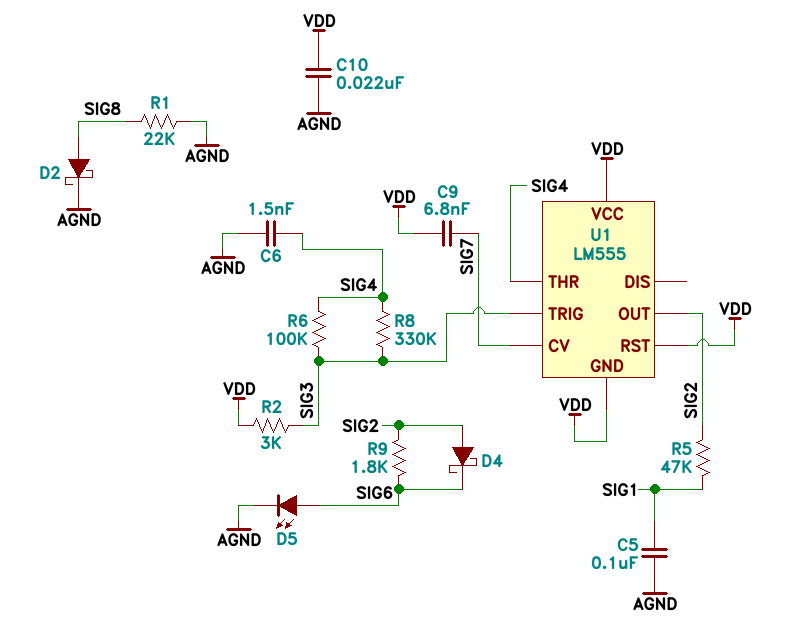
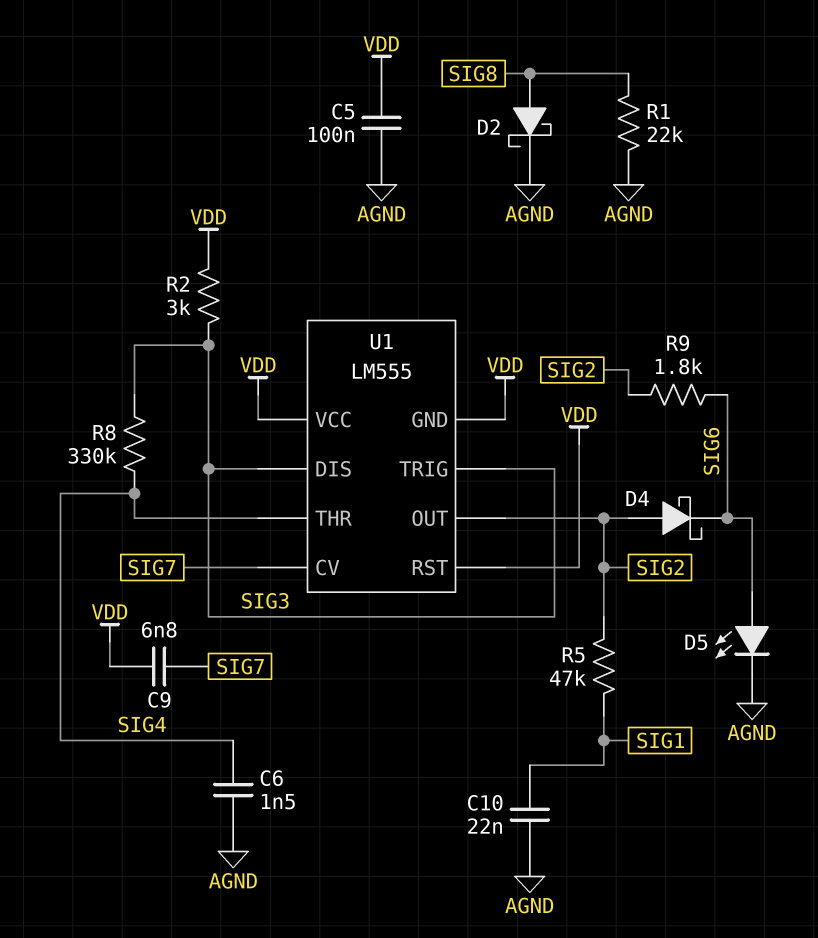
C5: 100nF (AGND, SIG1) -> 100nF (AGND, VDD)
C10: 22nF (AGND, VDD) -> 22nF (AGND, SIG1)
R6: 100k (SIG3, SIG4) -> none
U1 pin DIS: none -> SIG3

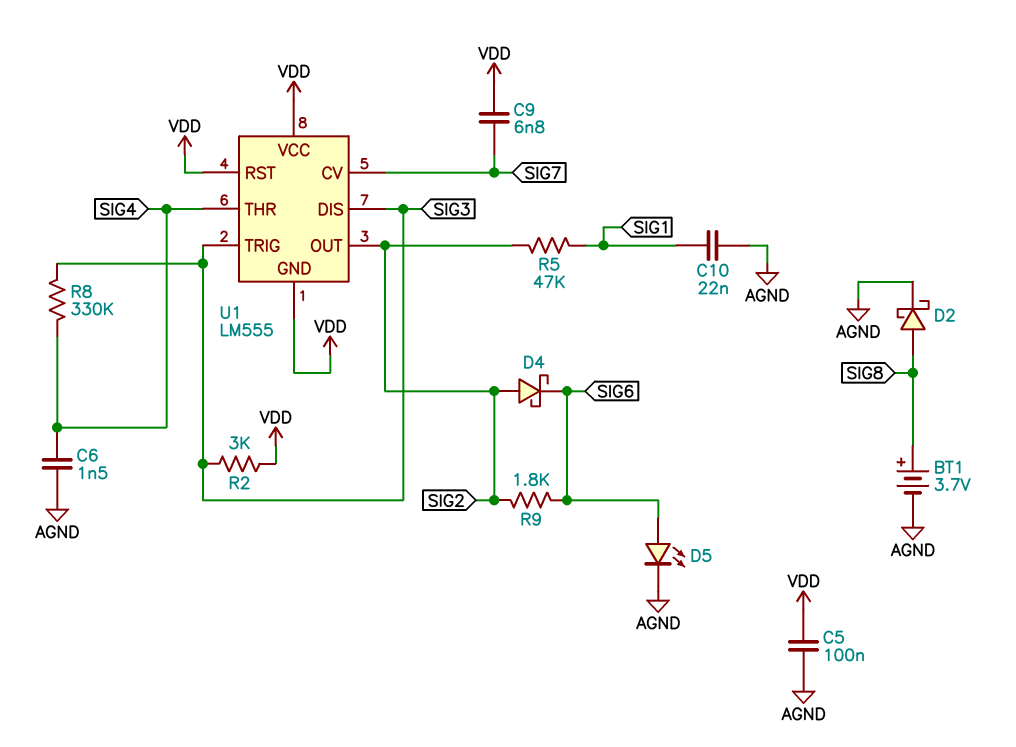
BT1: none -> 3.7V (plus SIG8, minus AGND)
R1: 22k (AGND, SIG8) -> none

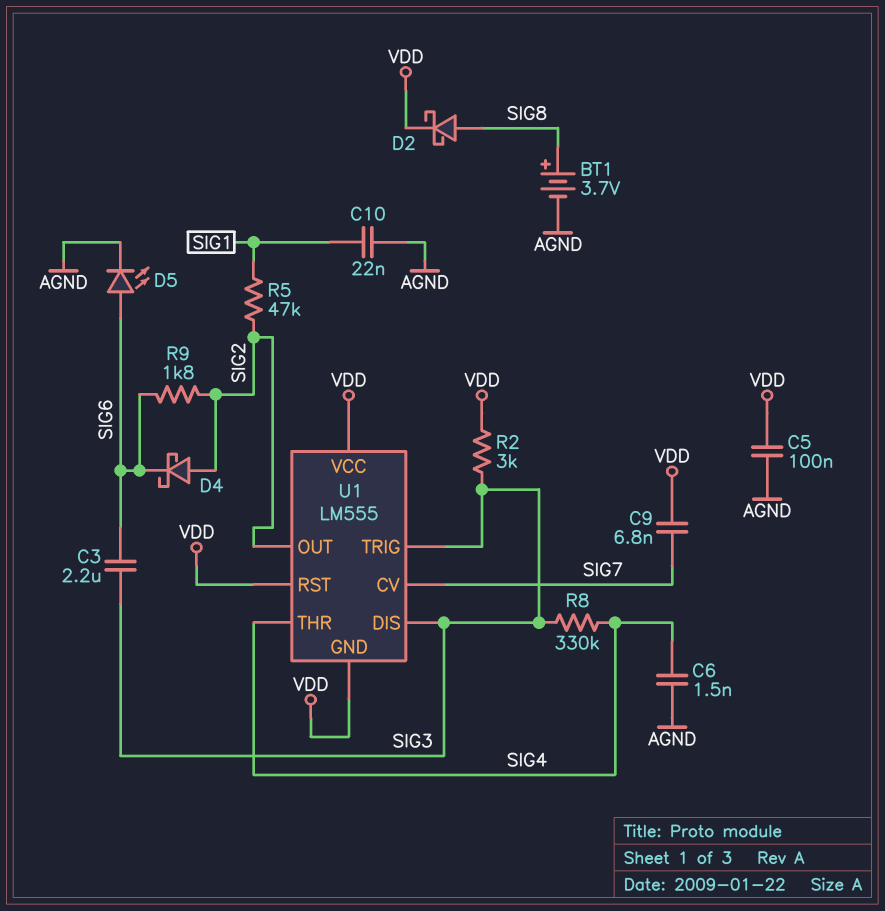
C3: none -> 2.2uF (SIG3, SIG6)
D2: schottky (A SIG8, K AGND) -> schottky (A SIG8, K VDD)

